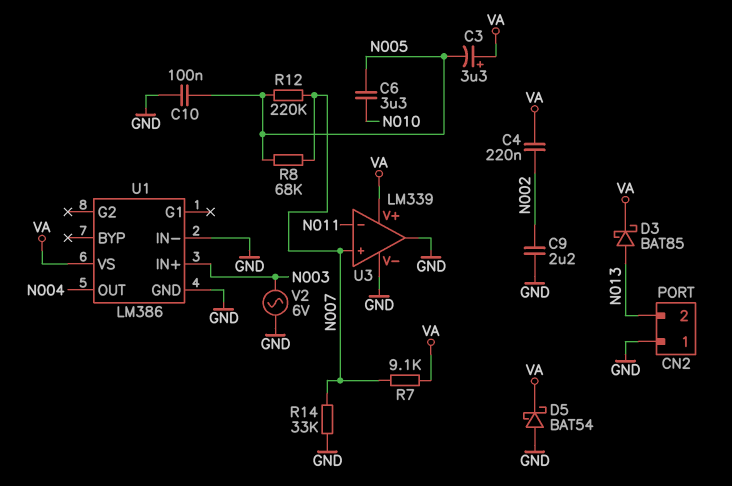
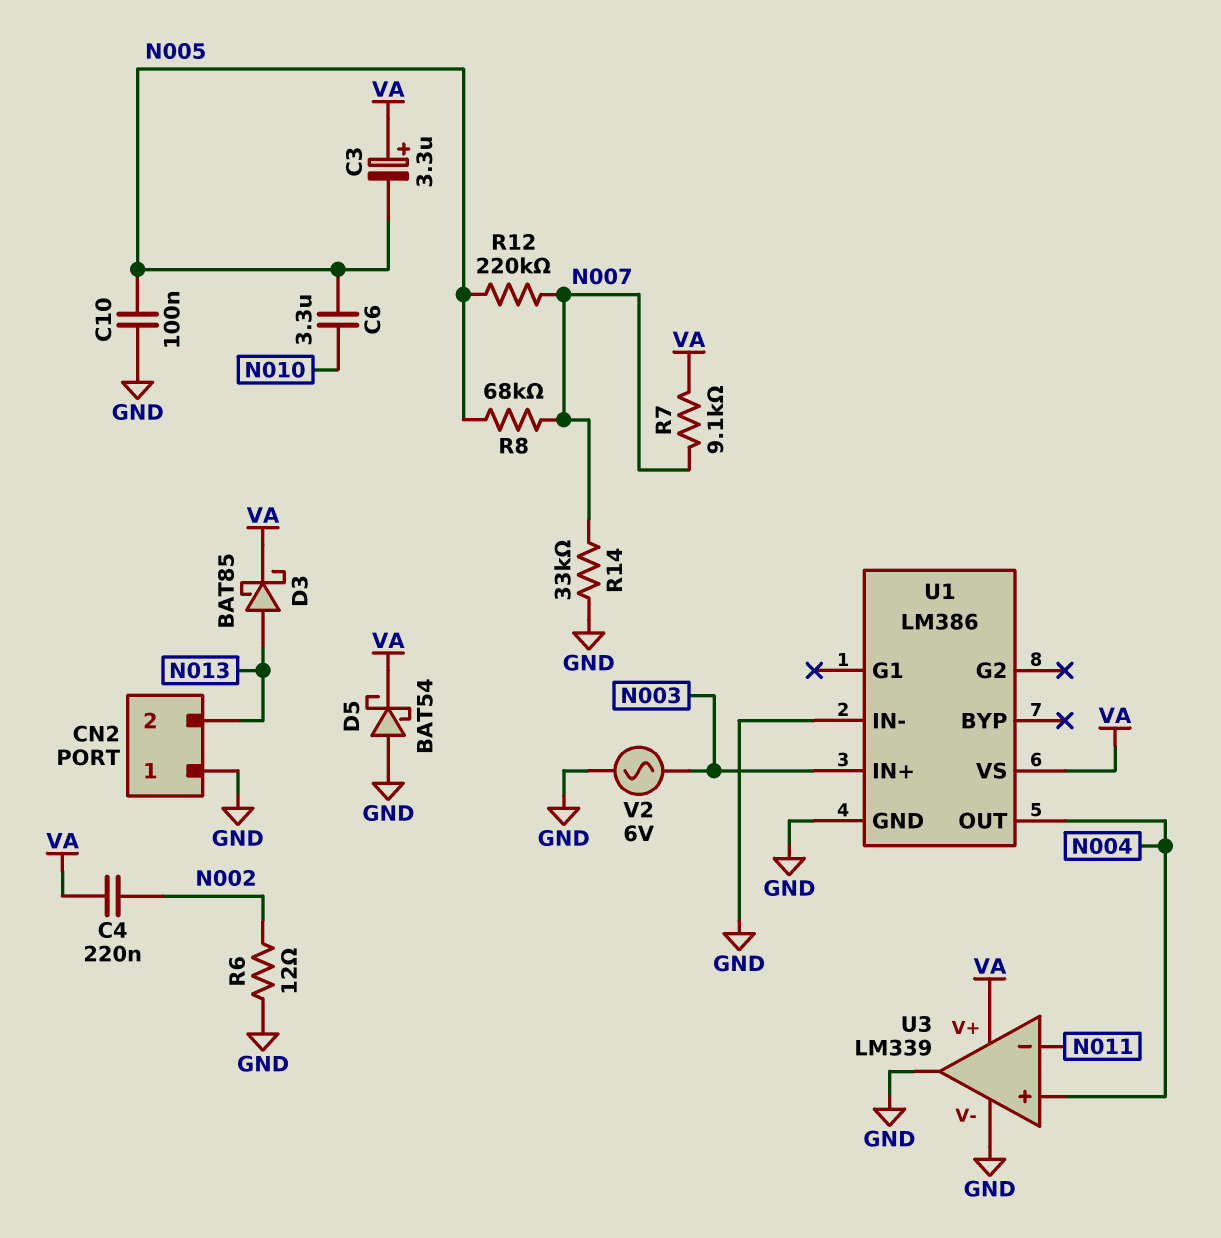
C9: 2.2uF (GND, N002) -> none
R6: none -> 12 (GND, N002)
U3 pin in+: N007 -> N004

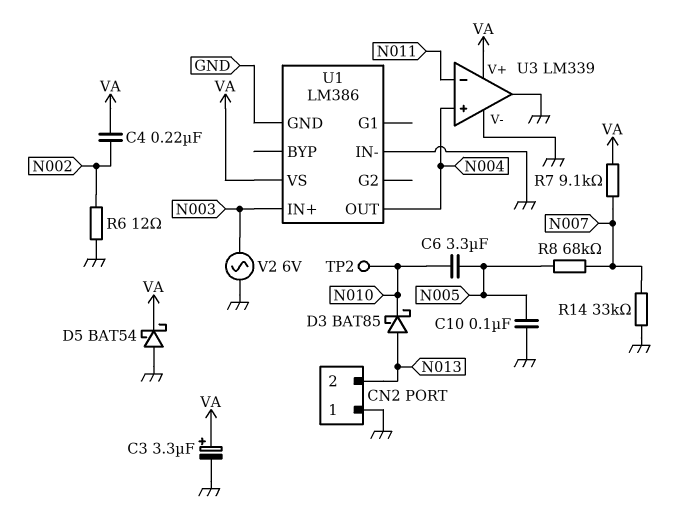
C3: 3.3uF (plus VA, minus N005) -> 3.3uF (plus VA, minus GND)
D3: schottky BAT85 (A N013, K VA) -> schottky BAT85 (A N013, K N010)
R12: 220k (N005, N007) -> none
TP2: none -> test point (N010)

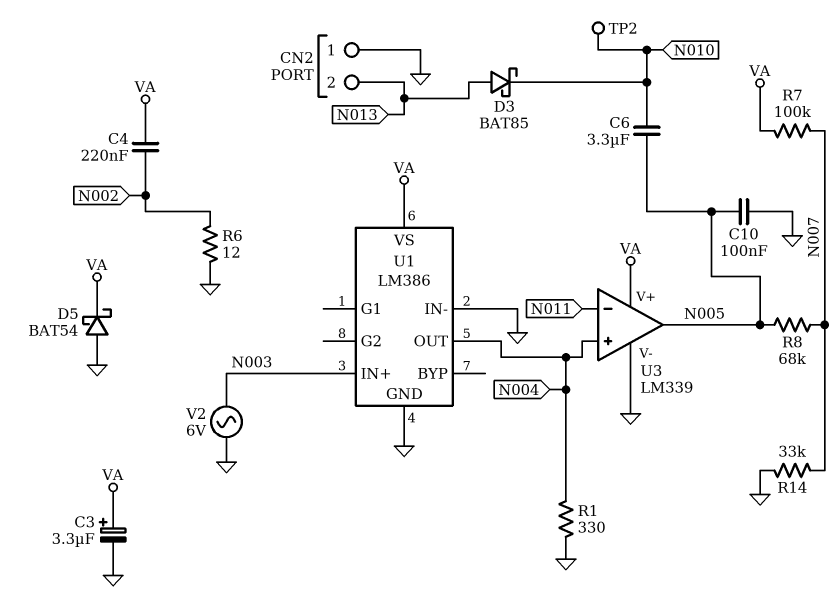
R1: none -> 330 (GND, N004)
R7: 9.1k (N007, VA) -> 100k (N007, VA)
U3 pin out: GND -> N005

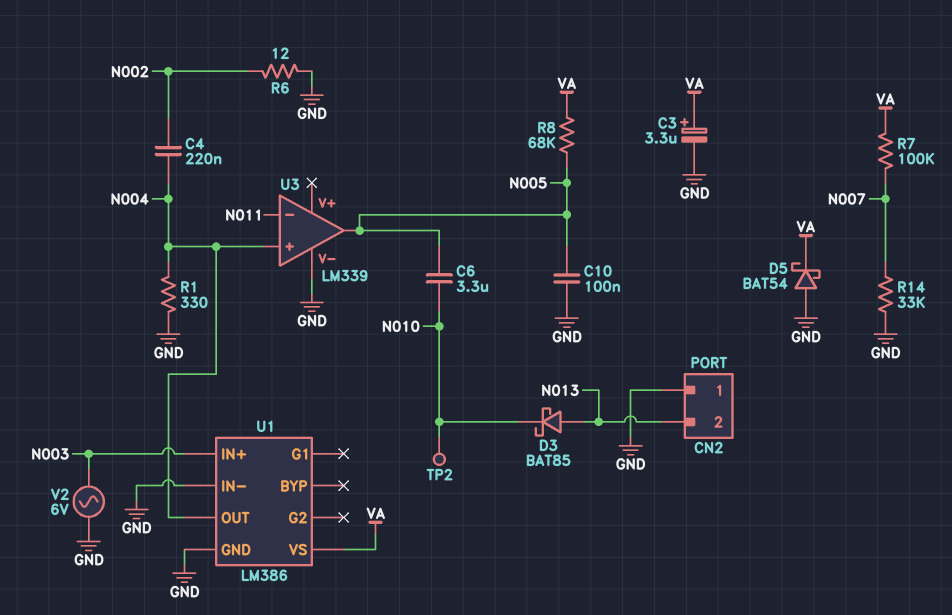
C4: 220nF (N002, VA) -> 220nF (N002, N004)
R8: 68k (N005, N007) -> 68k (N005, VA)
U3 pin V+: VA -> none

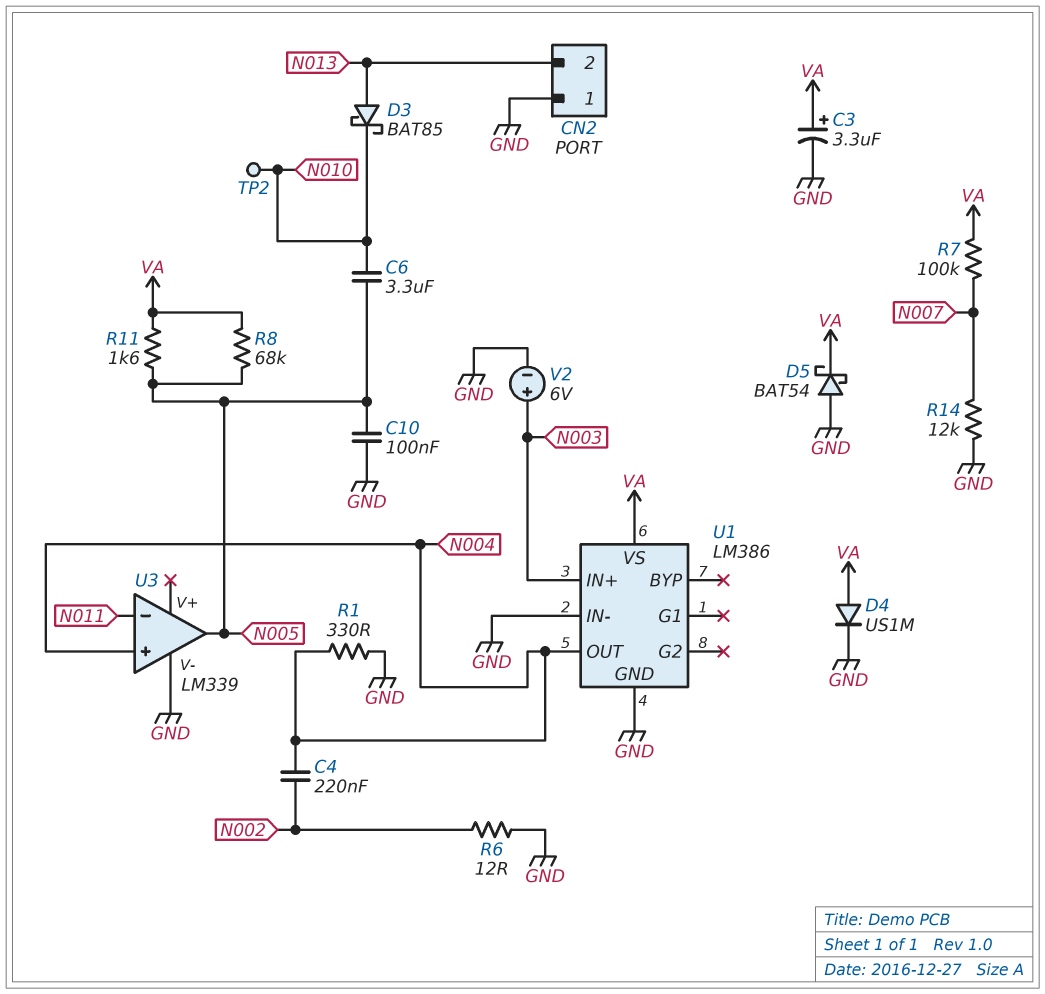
D4: none -> diode US1M (A VA, K GND)
R11: none -> 1.6k (N005, VA)
R14: 33k (GND, N007) -> 12k (GND, N007)
V2: AC 6V (GND, N003) -> 6V (plus N003, minus GND)

